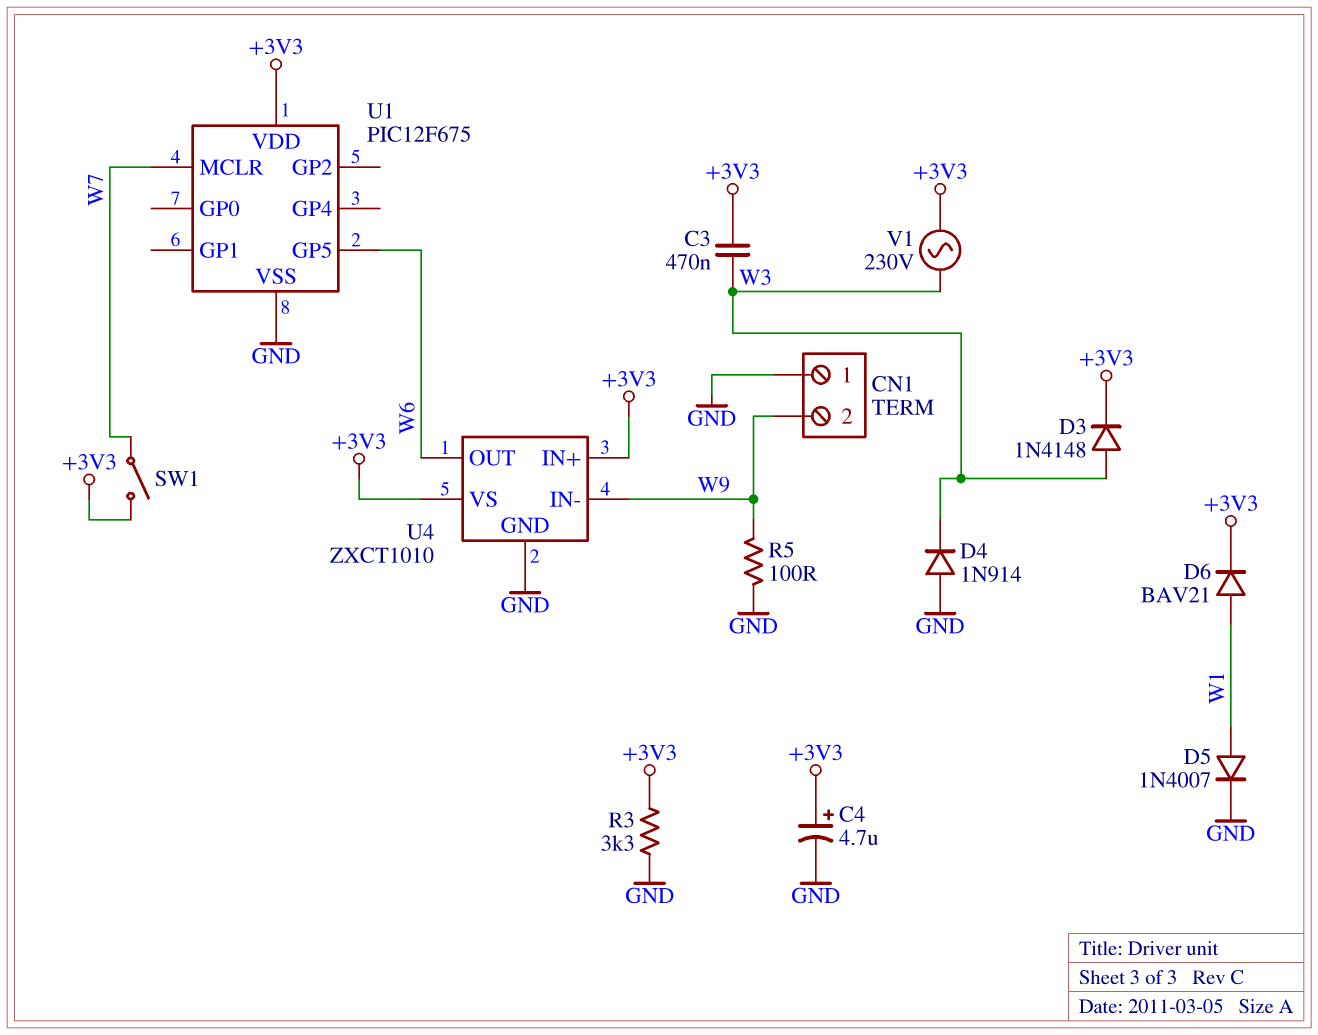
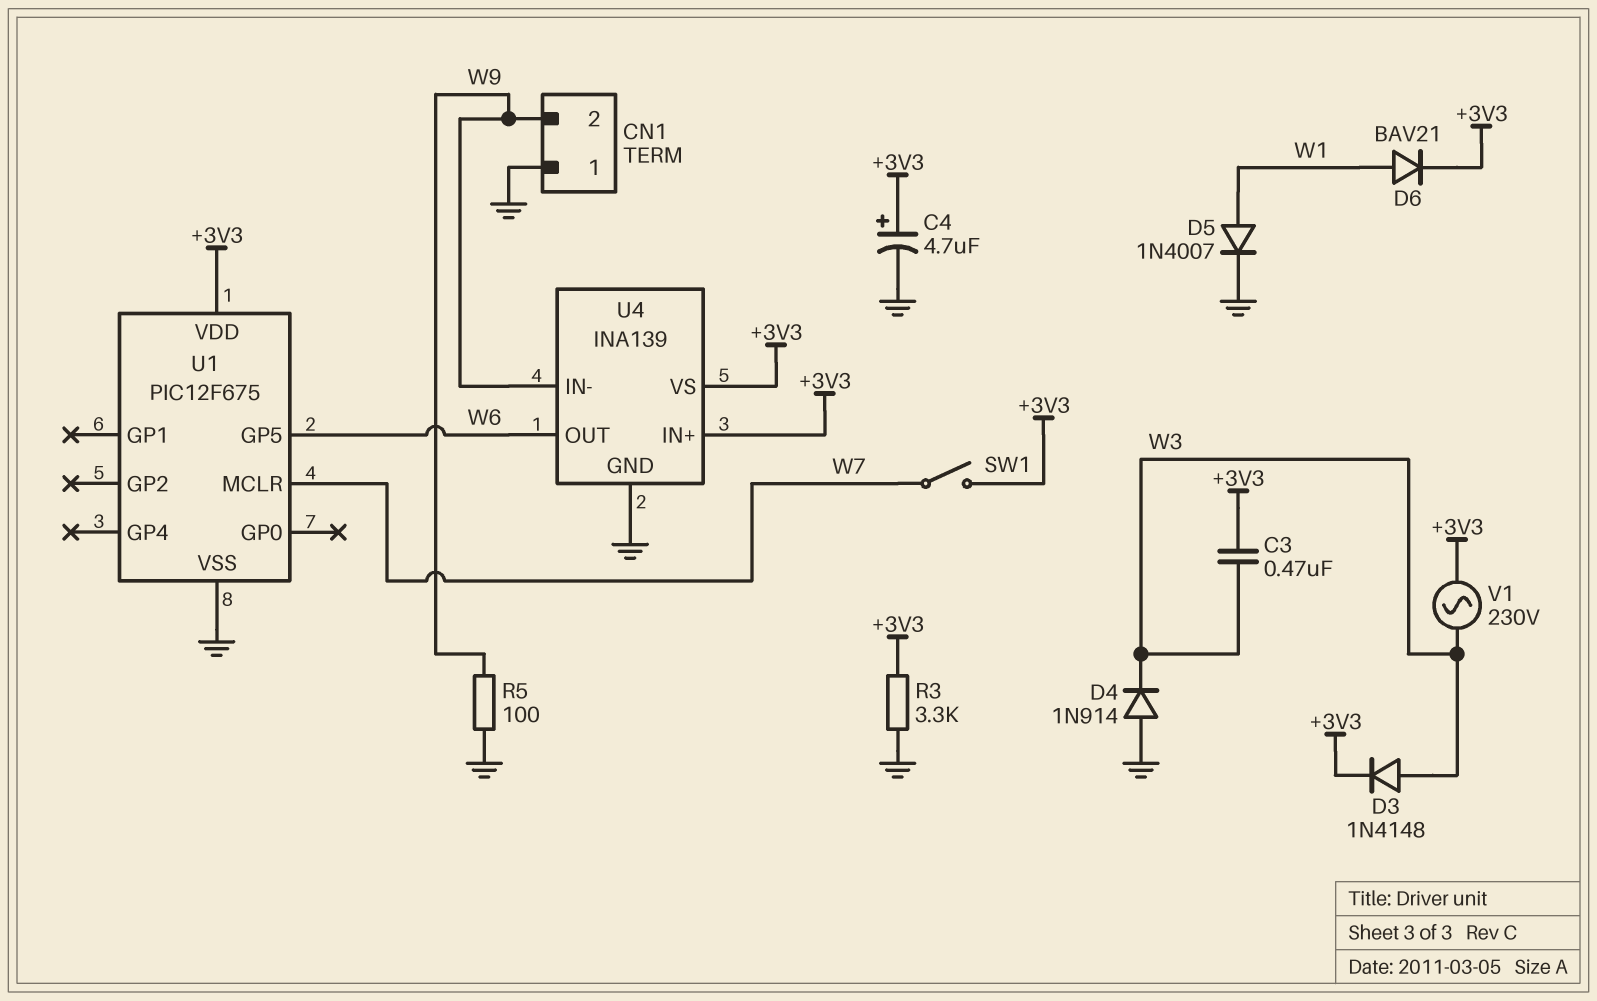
U4: ZXCT1010 -> INA139

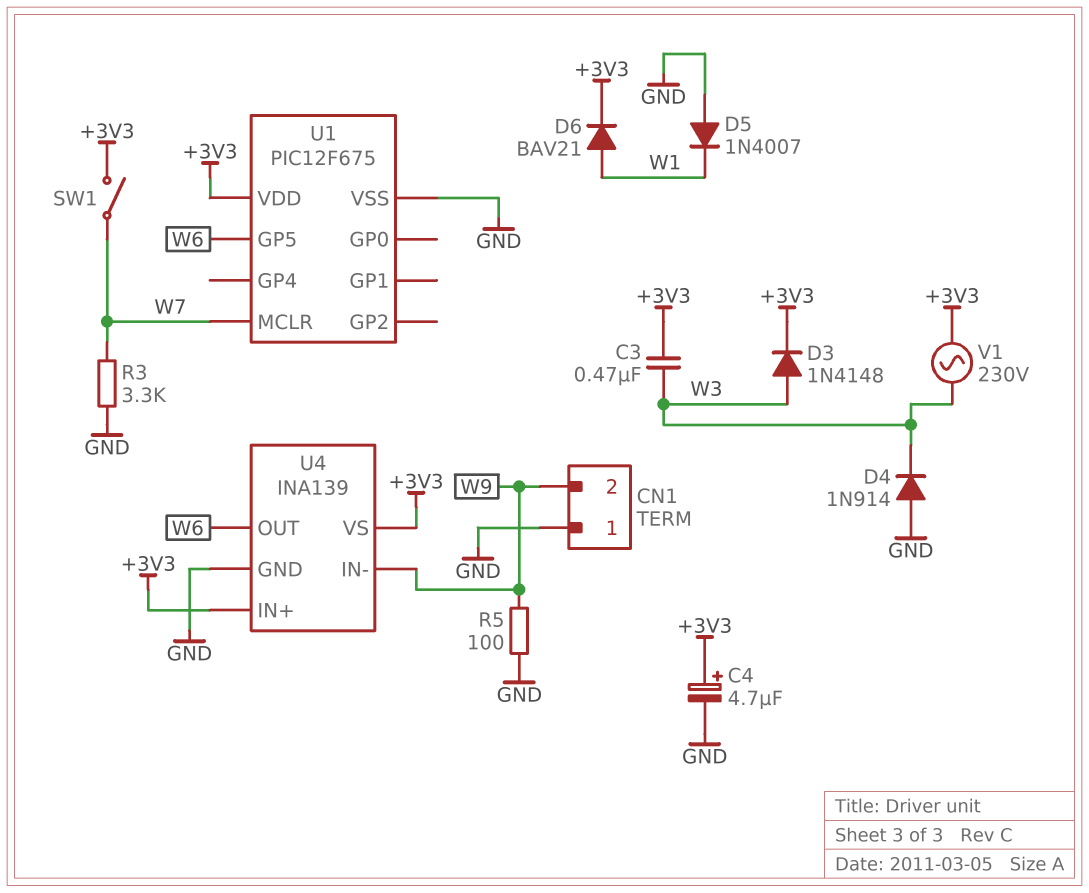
D5: diode 1N4007 (A W1, K GND) -> diode 1N4007 (A GND, K W1)
R3: 3.3k (+3V3, GND) -> 3.3k (GND, W7)

